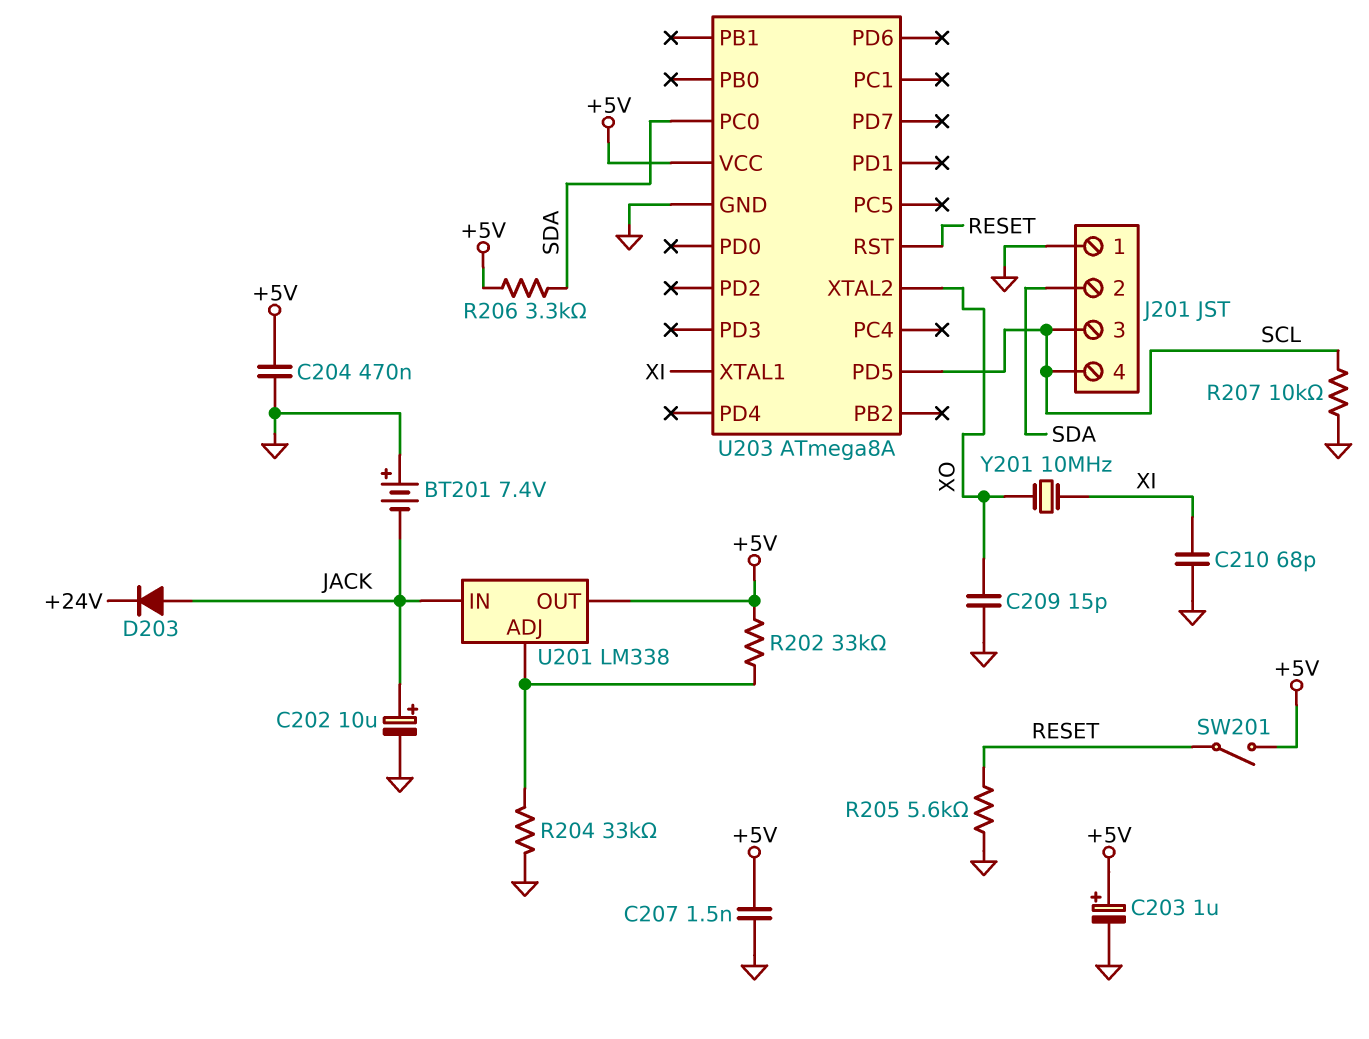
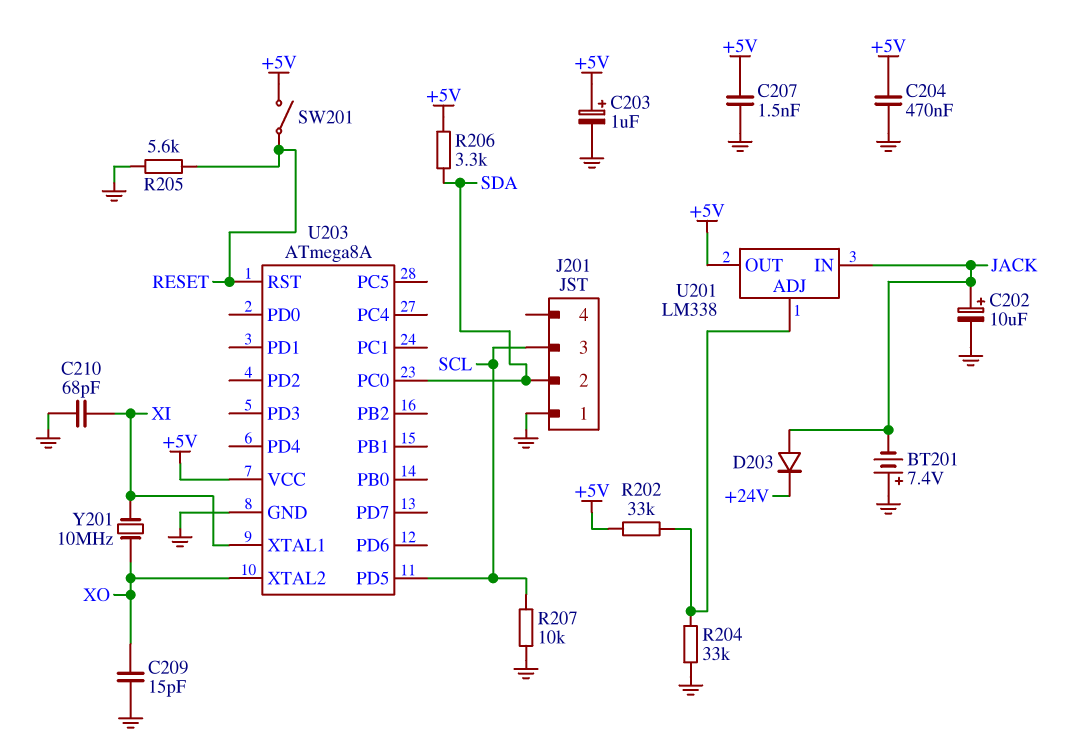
J201 pin 4: SCL -> none

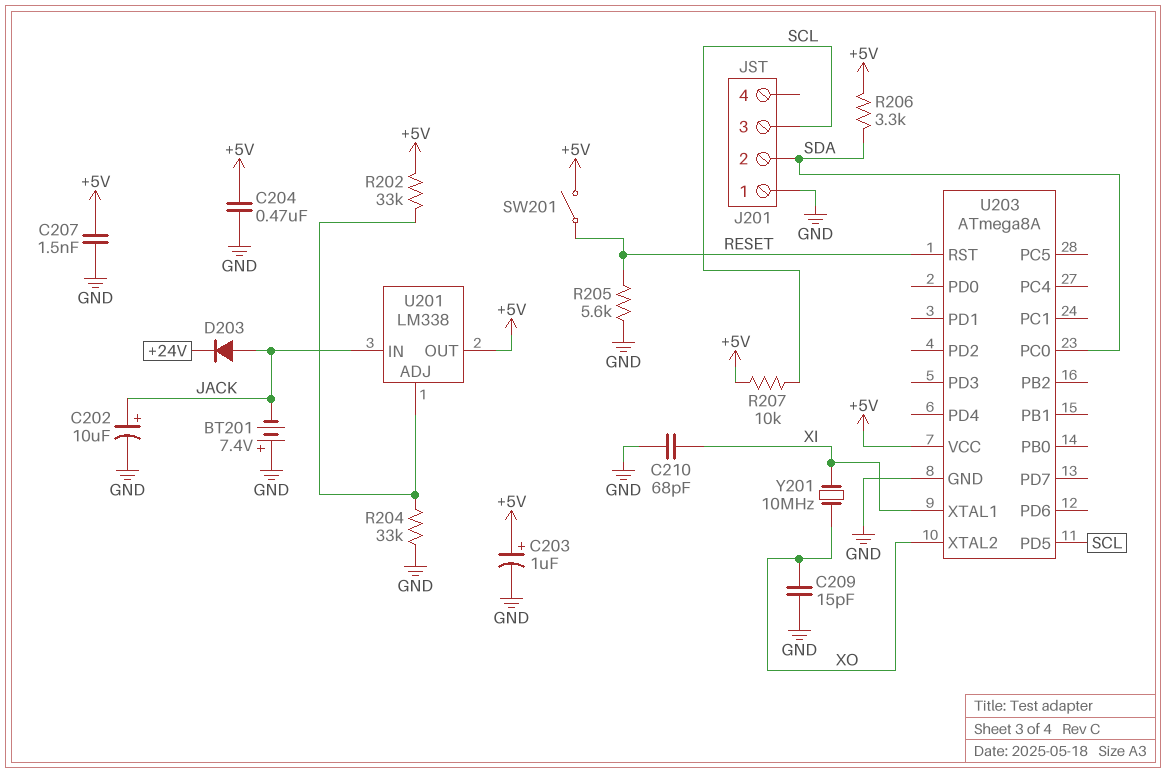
R207: 10k (GND, SCL) -> 10k (+5V, SCL)

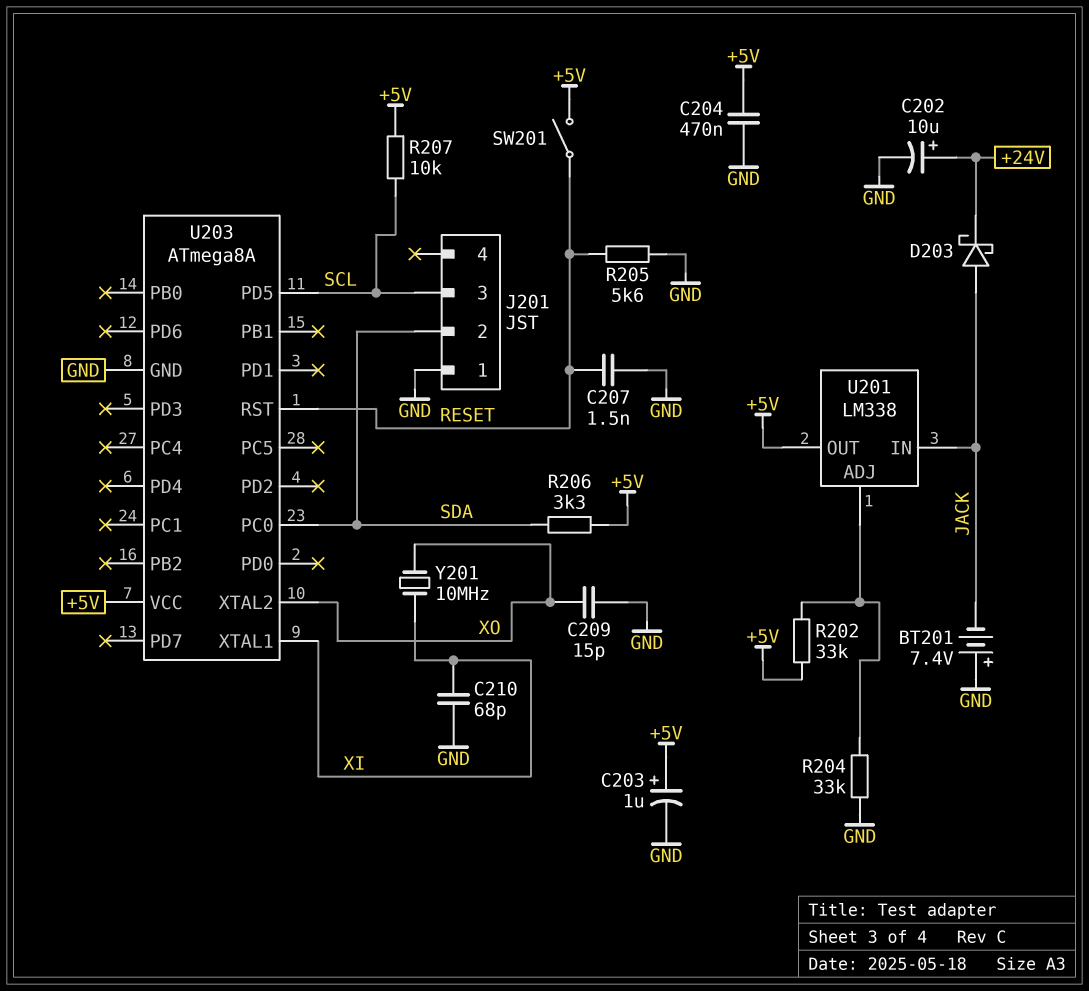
C202: 10uF (plus JACK, minus GND) -> 10uF (plus +24V, minus GND)
C207: 1.5nF (+5V, GND) -> 1.5nF (GND, RESET)
D203: diode (A JACK, K +24V) -> schottky (A JACK, K +24V)

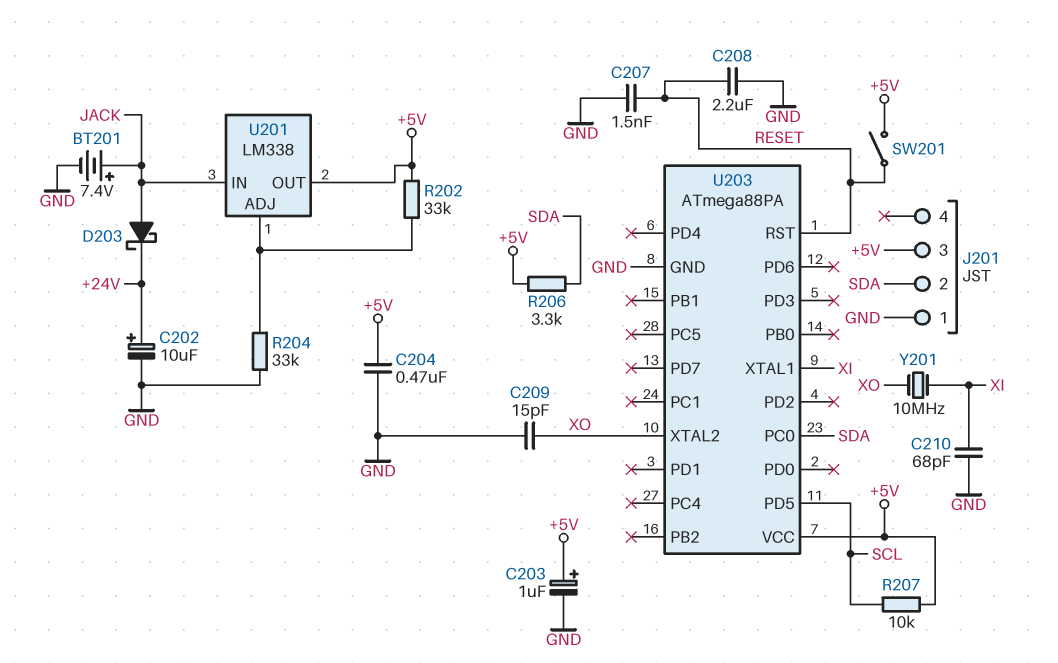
BT201: 7.4V (plus GND, minus JACK) -> 7.4V (plus JACK, minus GND)
C208: none -> 2.2uF (GND, RESET)
J201 pin 3: SCL -> +5V
R205: 5.6k (GND, RESET) -> none
U203: ATmega8A -> ATmega88PA

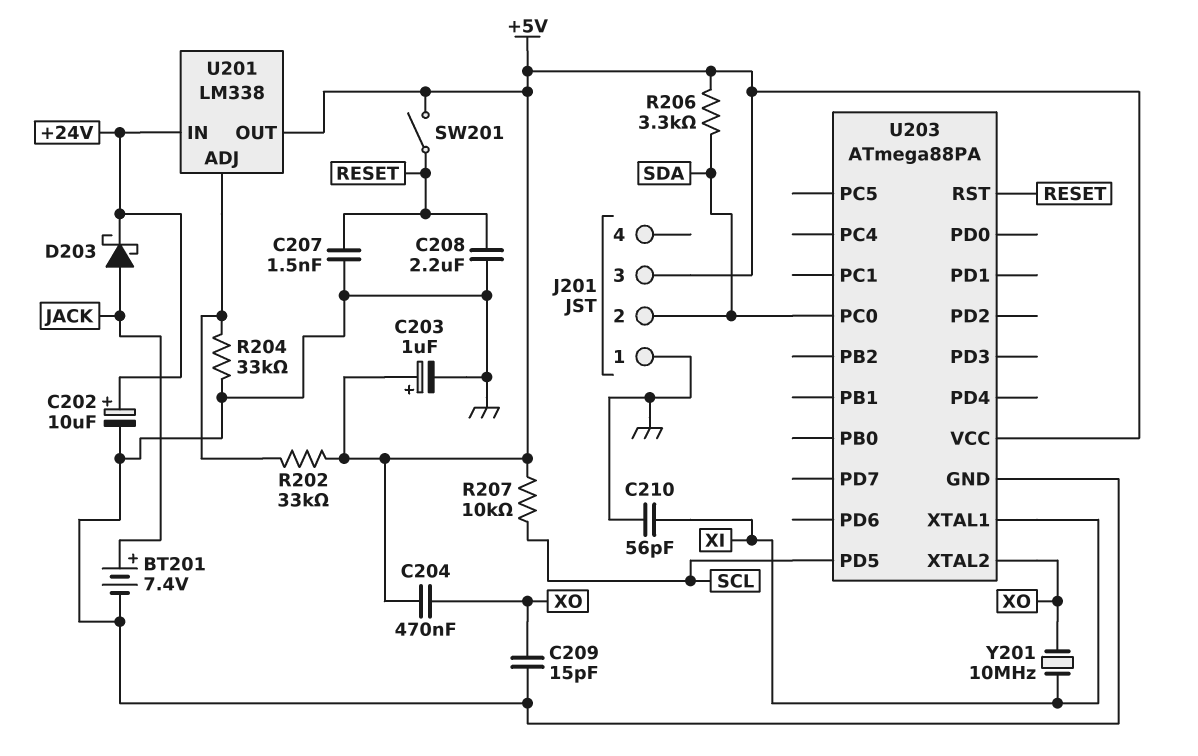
C204: 470nF (+5V, GND) -> 470nF (+5V, XO)
C210: 68pF (GND, XI) -> 56pF (GND, XI)
U201 pin IN: JACK -> +24V

